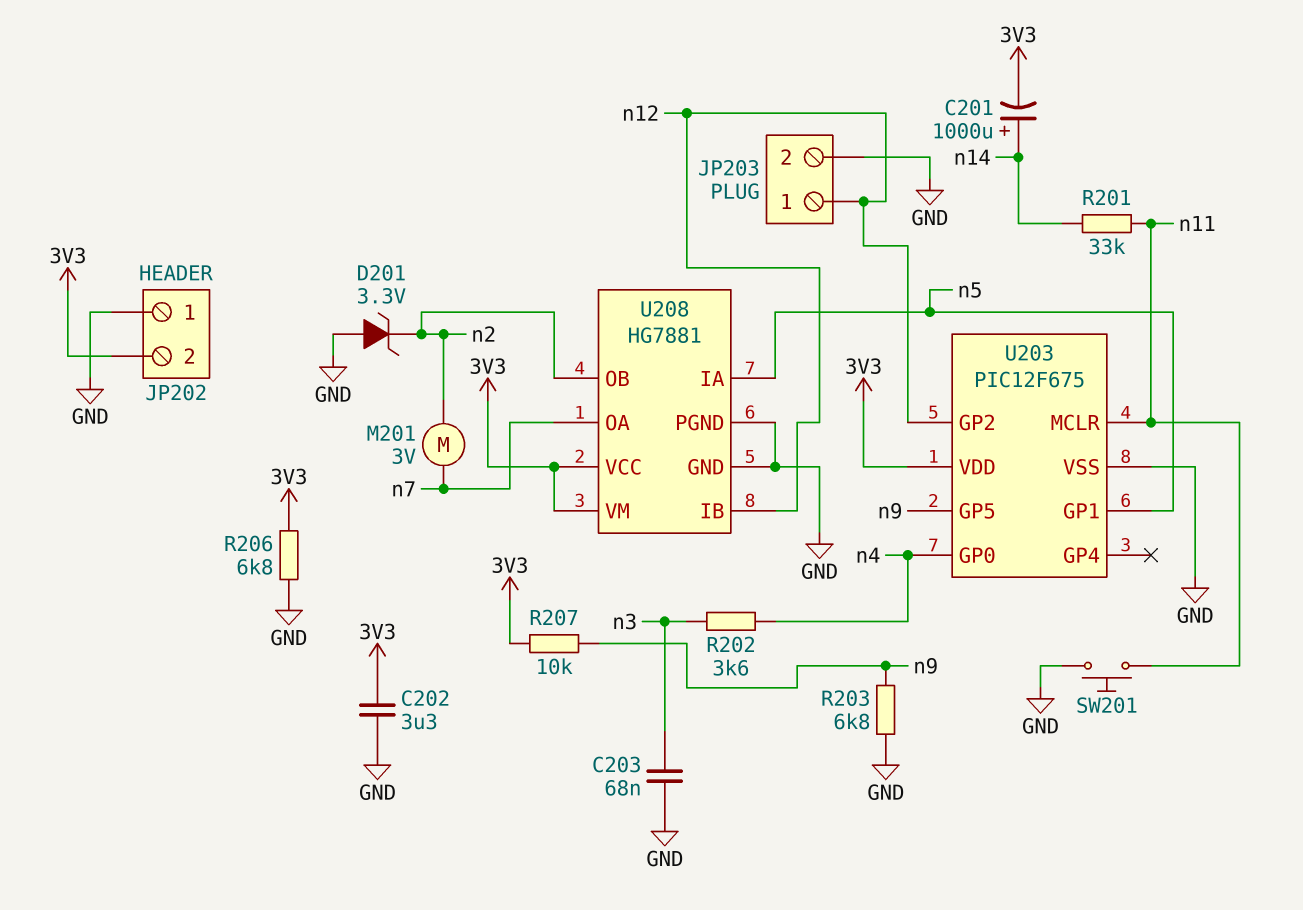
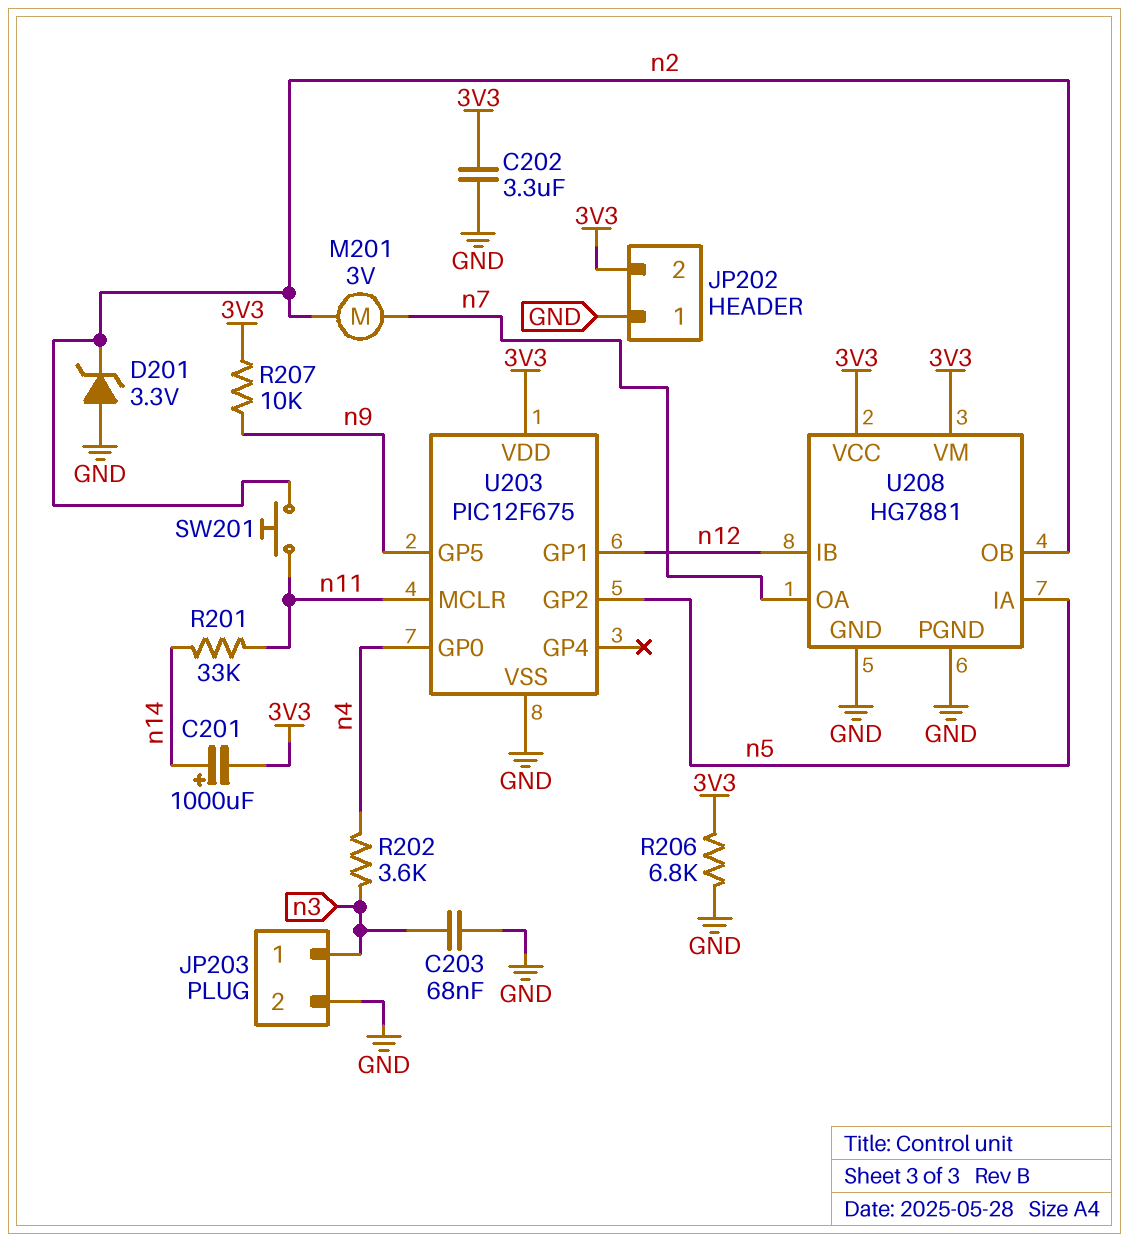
JP203 pin 1: n12 -> n3
R203: 6.8k (GND, n9) -> none
SW201: button (GND, n11) -> button (n2, n11)
U203 pin GP1: n5 -> n12
U203 pin GP2: n12 -> n5

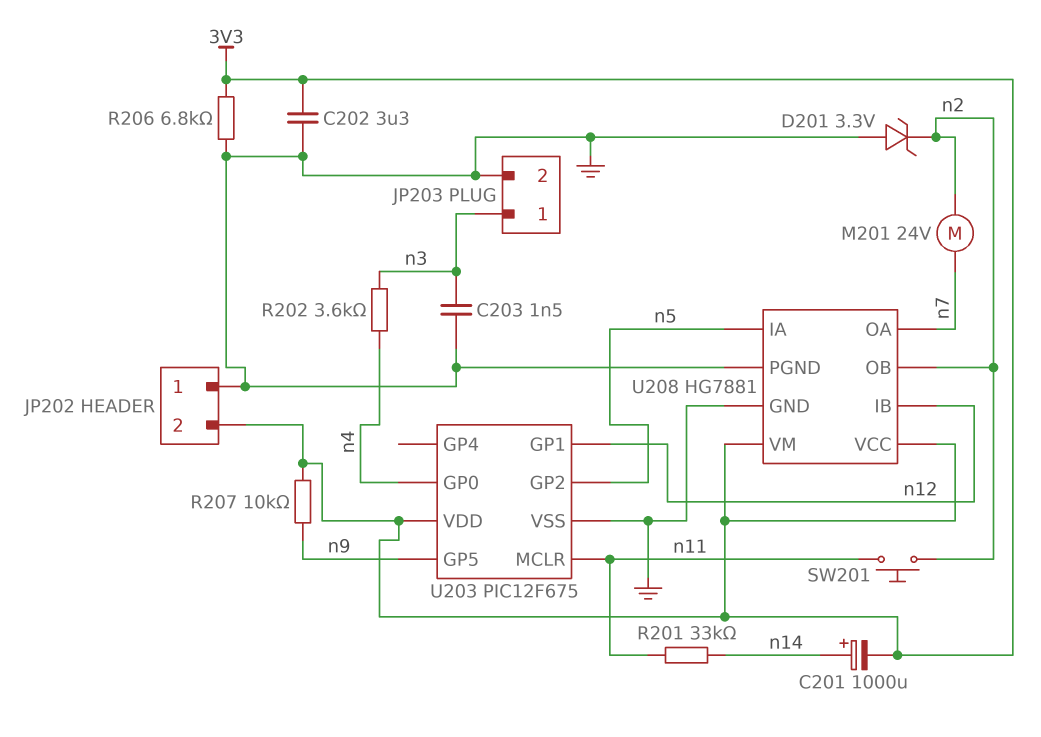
C203: 68nF (GND, n3) -> 1.5nF (GND, n3)
M201: motor 3V (n2, n7) -> motor 24V (n2, n7)

